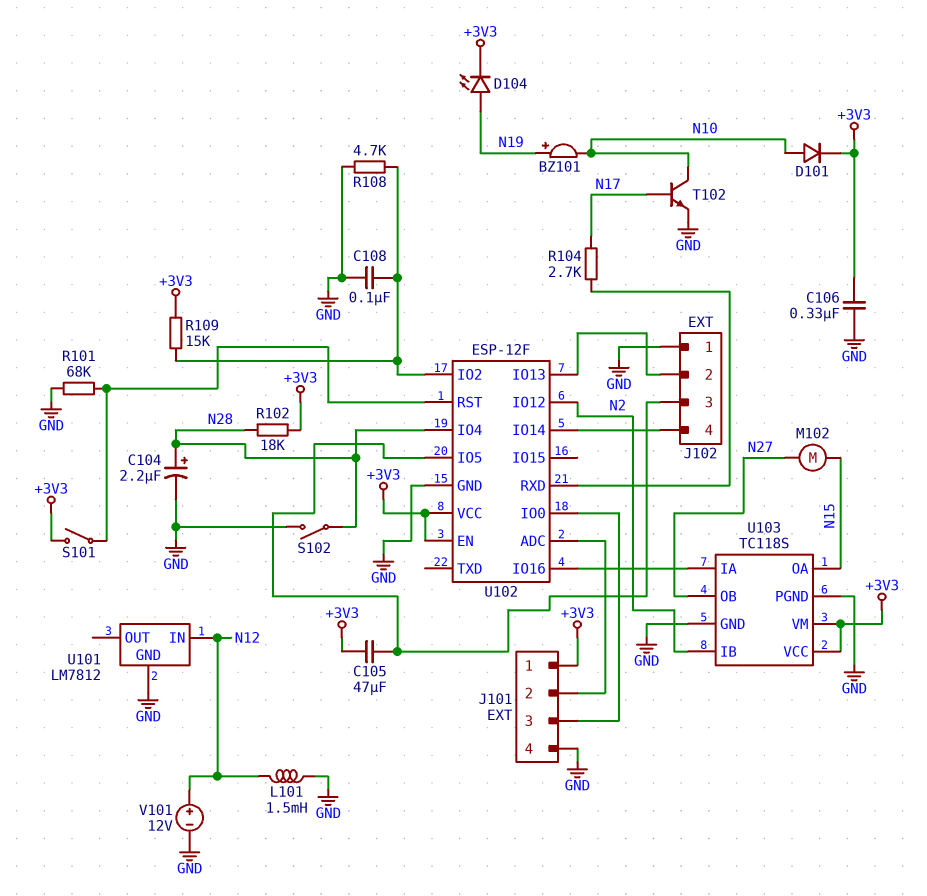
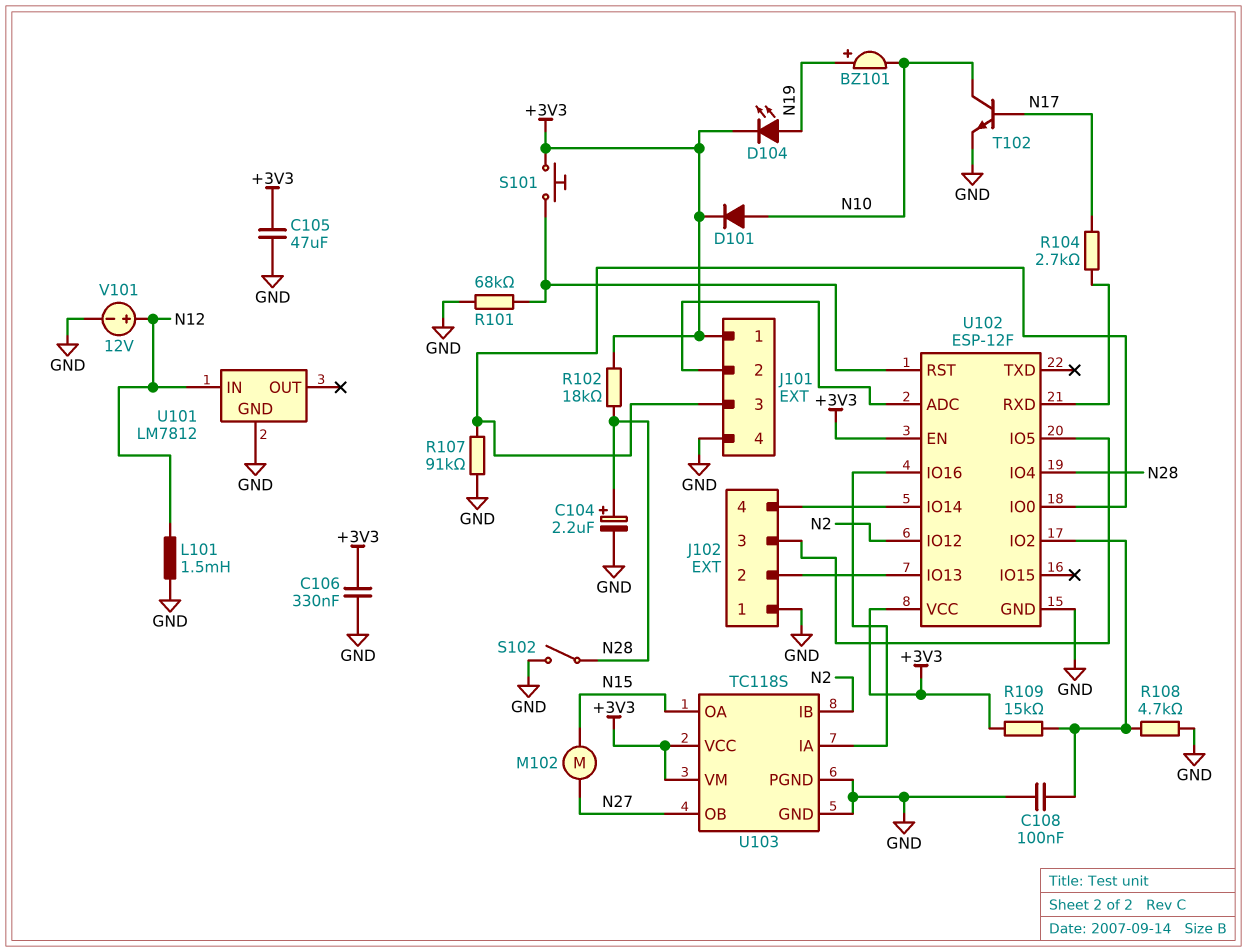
C105: 47uF (+3V3, J102/3) -> 47uF (+3V3, GND)
R107: none -> 91k (GND, J101/3)
S101: switch (+3V3, U102/RST) -> button (+3V3, U102/RST)

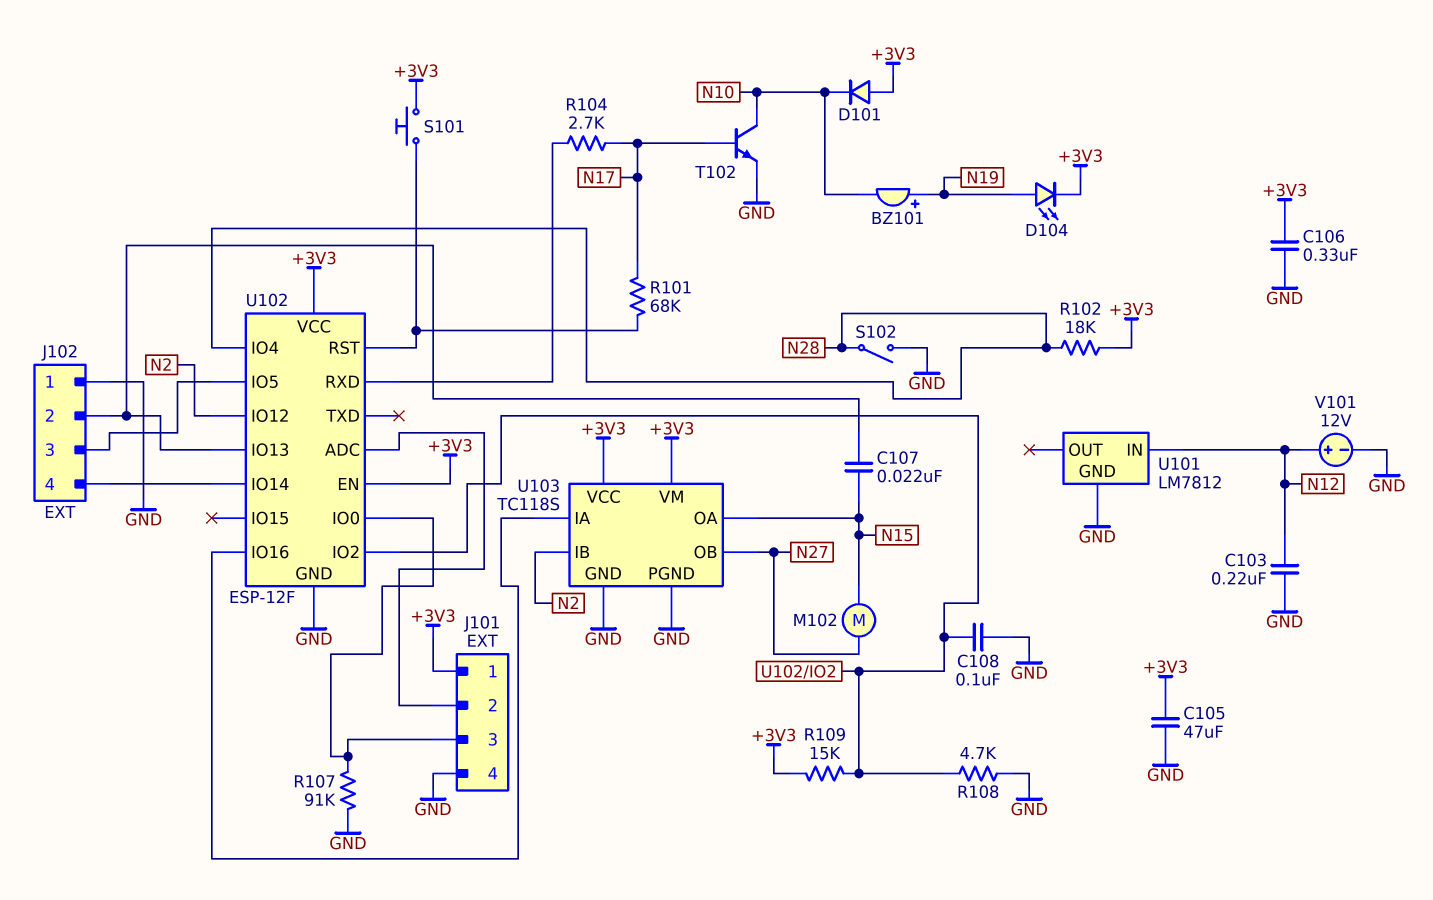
C103: none -> 220nF (GND, N12)
C104: 2.2uF (plus N28, minus GND) -> none
C107: none -> 22nF (J102/2, N15)
D101: diode (A N10, K +3V3) -> diode (A +3V3, K N10)
L101: 1.5mH (GND, N12) -> none
R101: 68k (GND, U102/RST) -> 68k (N17, U102/RST)

